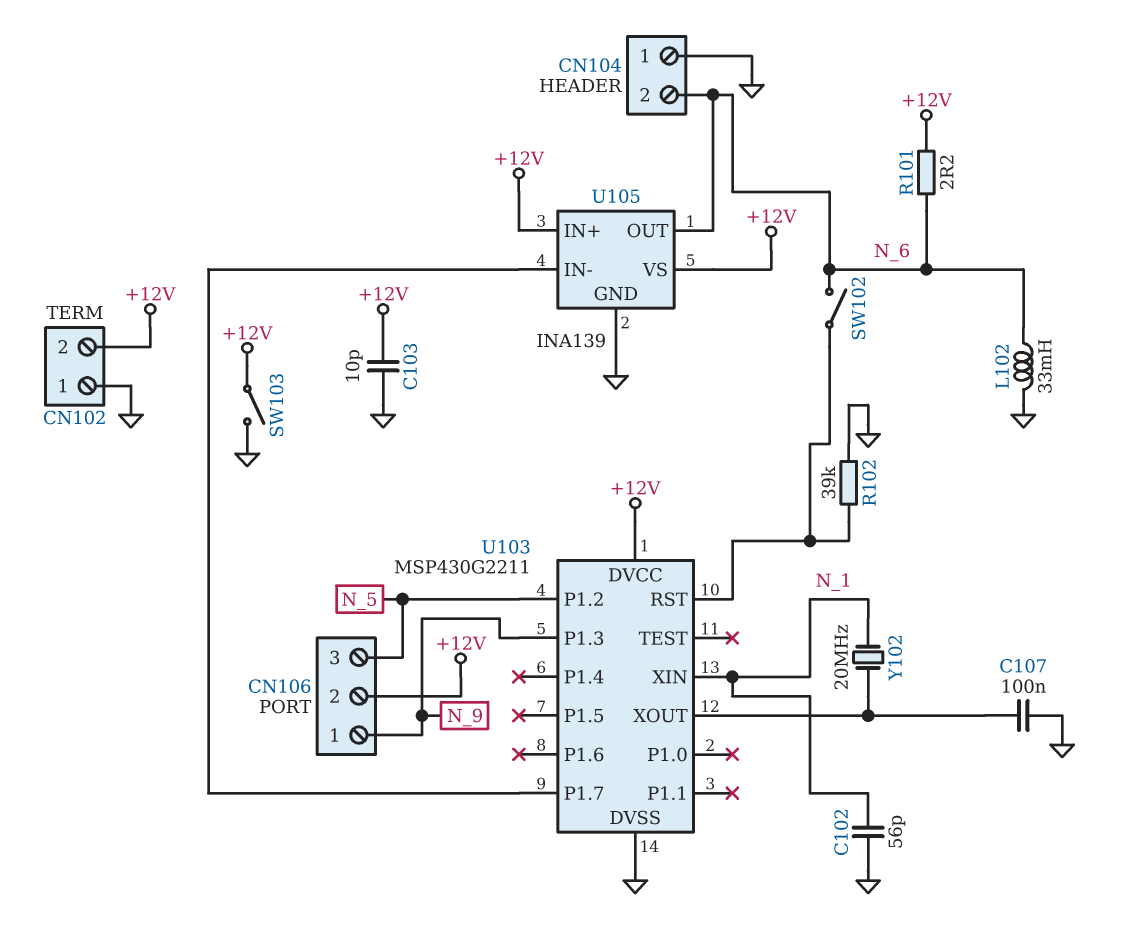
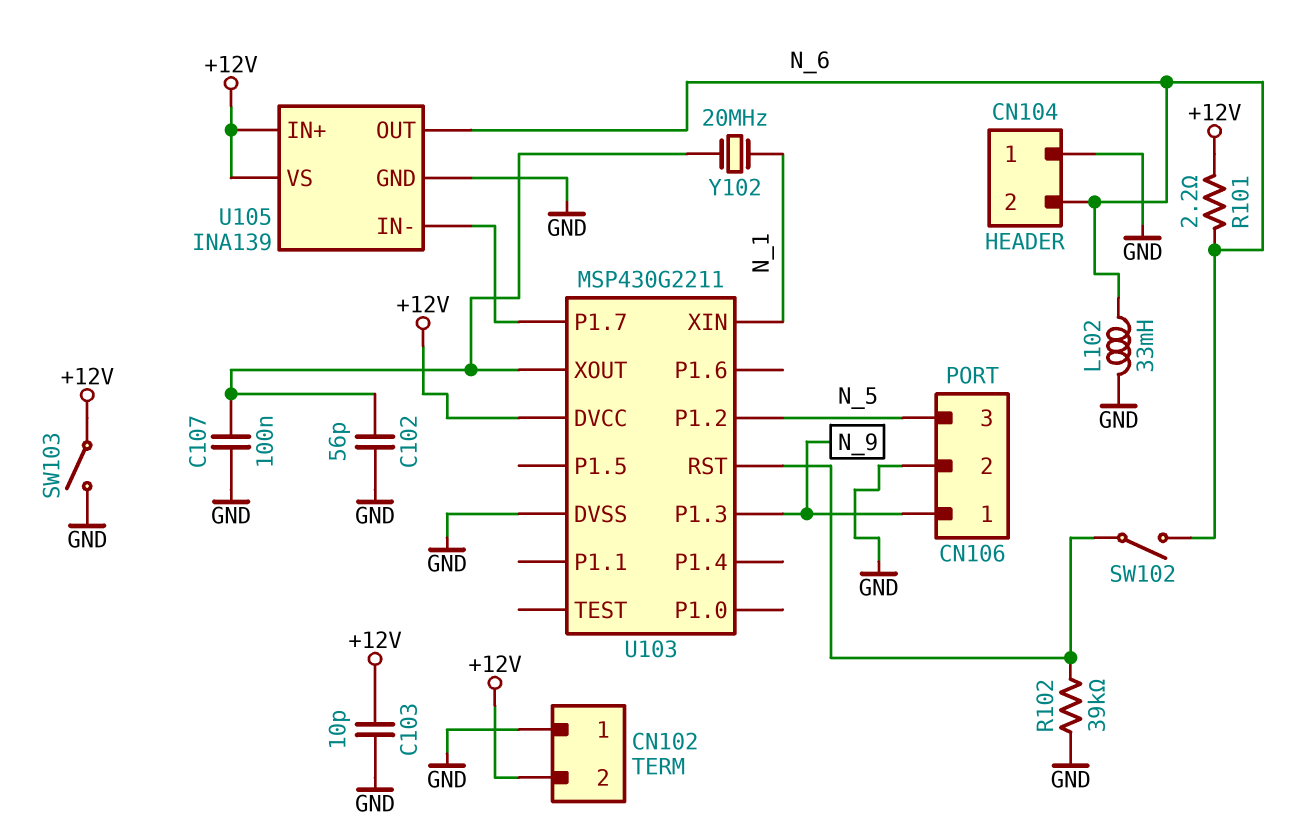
C102: 56pF (GND, N_1) -> 56pF (GND, U103/XOUT)
CN106 pin 2: +12V -> GND

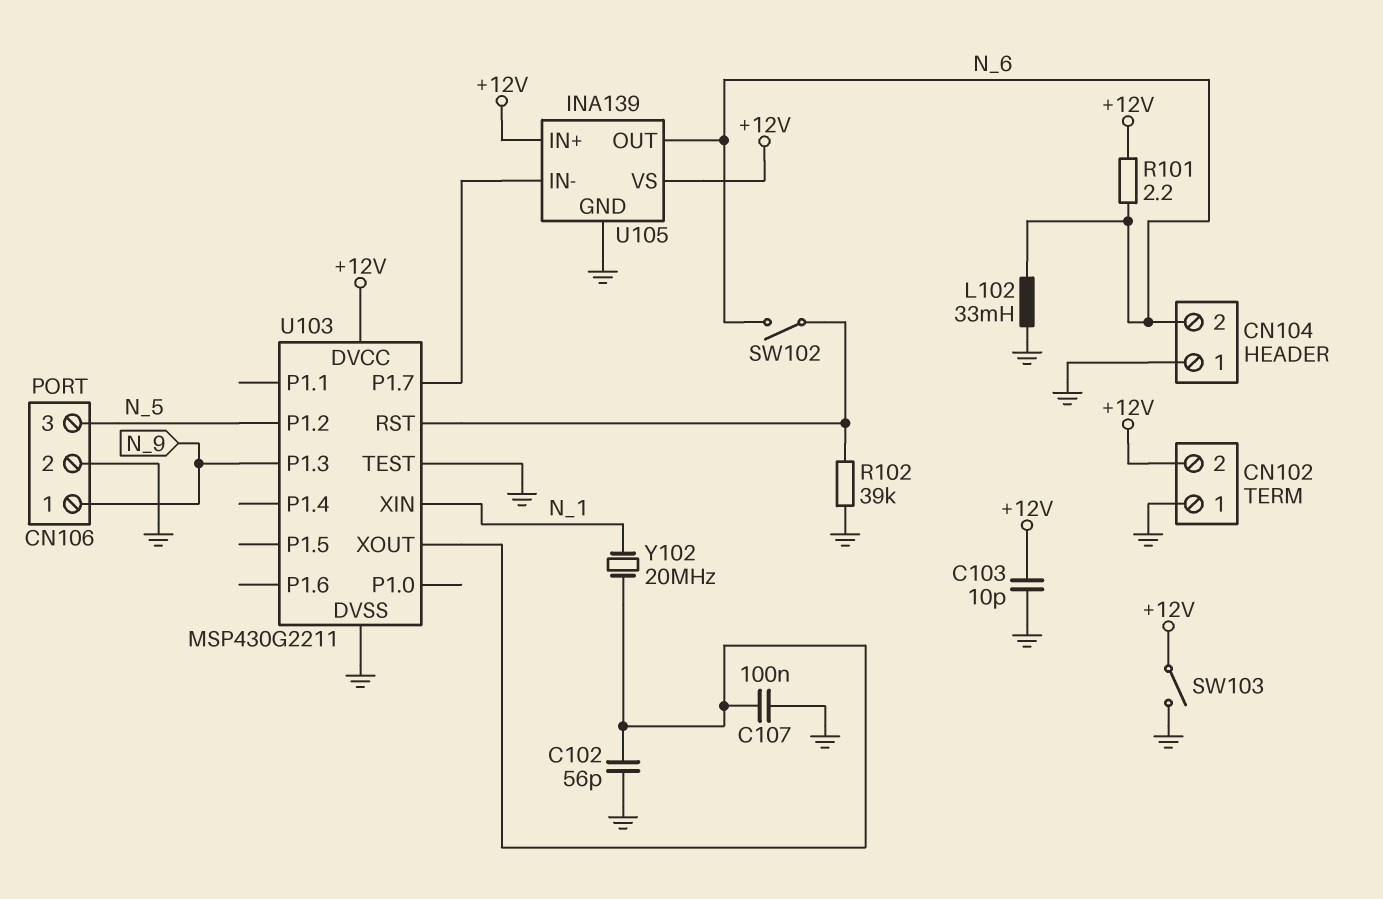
U103 pin TEST: none -> GND

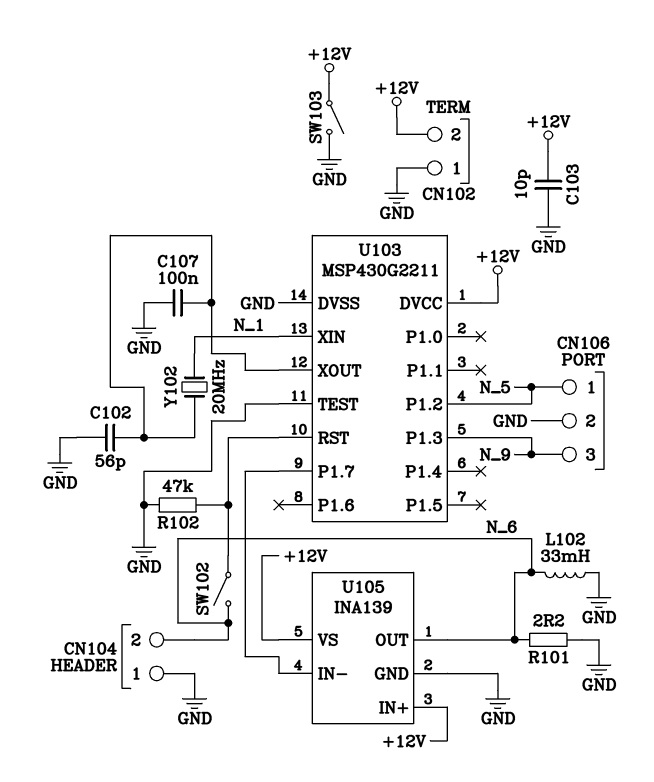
CN106 pin 1: N_9 -> N_5
CN106 pin 3: N_5 -> N_9
R101: 2.2 (+12V, N_6) -> 2.2 (GND, N_6)
R102: 39k (GND, U103/RST) -> 47k (GND, U103/RST)

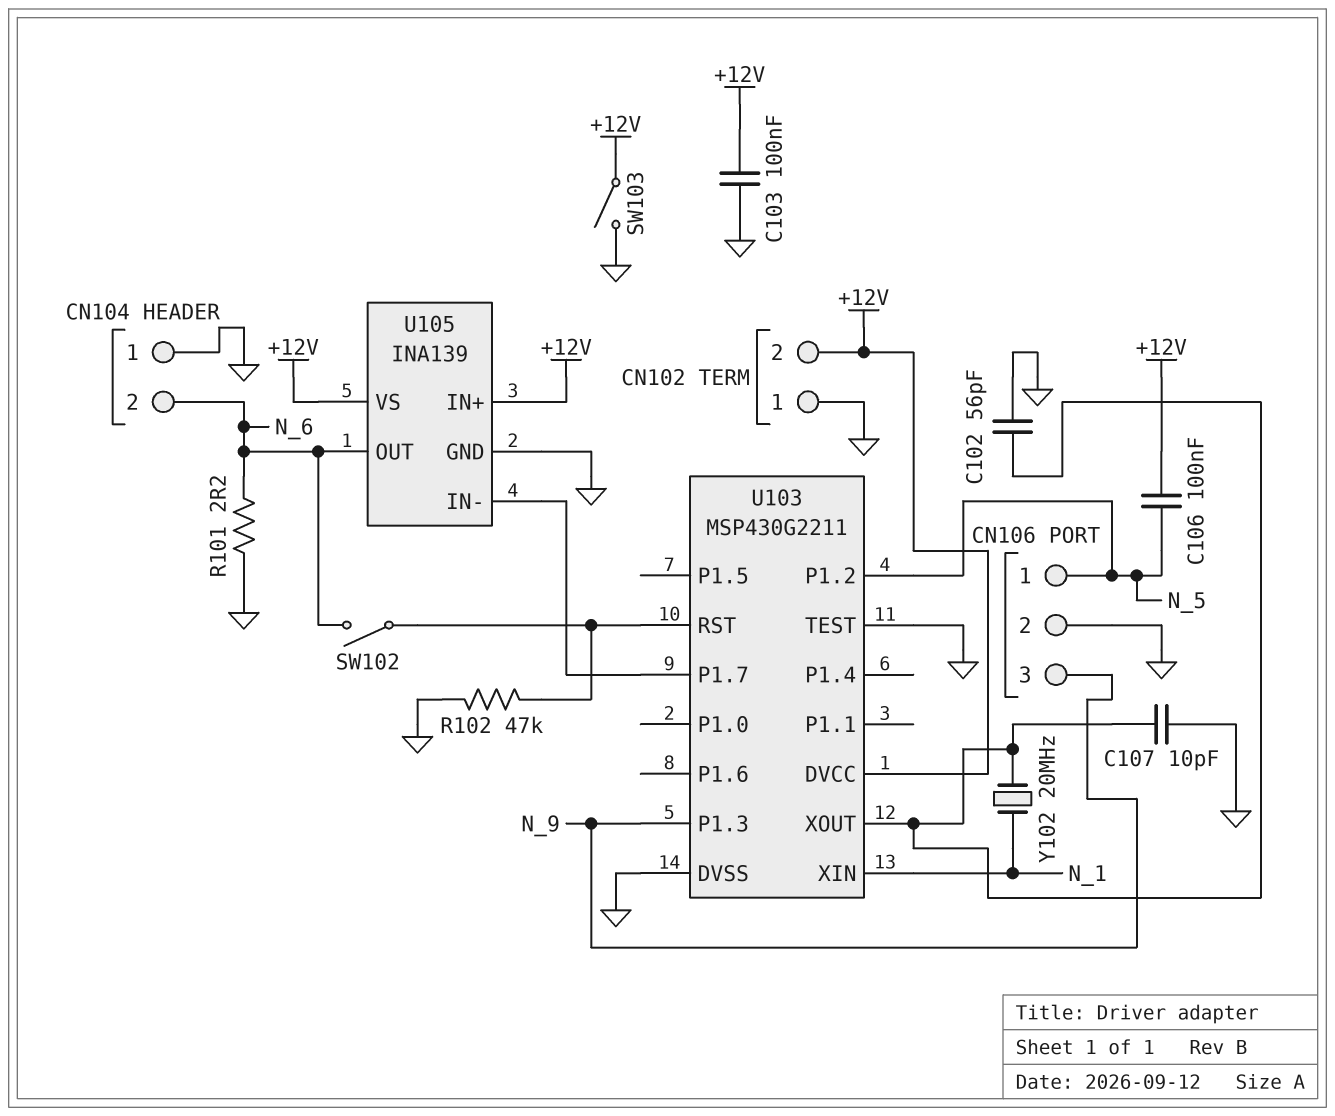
C103: 10pF (+12V, GND) -> 100nF (+12V, GND)
C106: none -> 100nF (+12V, N_5)
C107: 100nF (GND, U103/XOUT) -> 10pF (GND, U103/XOUT)
L102: 33mH (GND, N_6) -> none

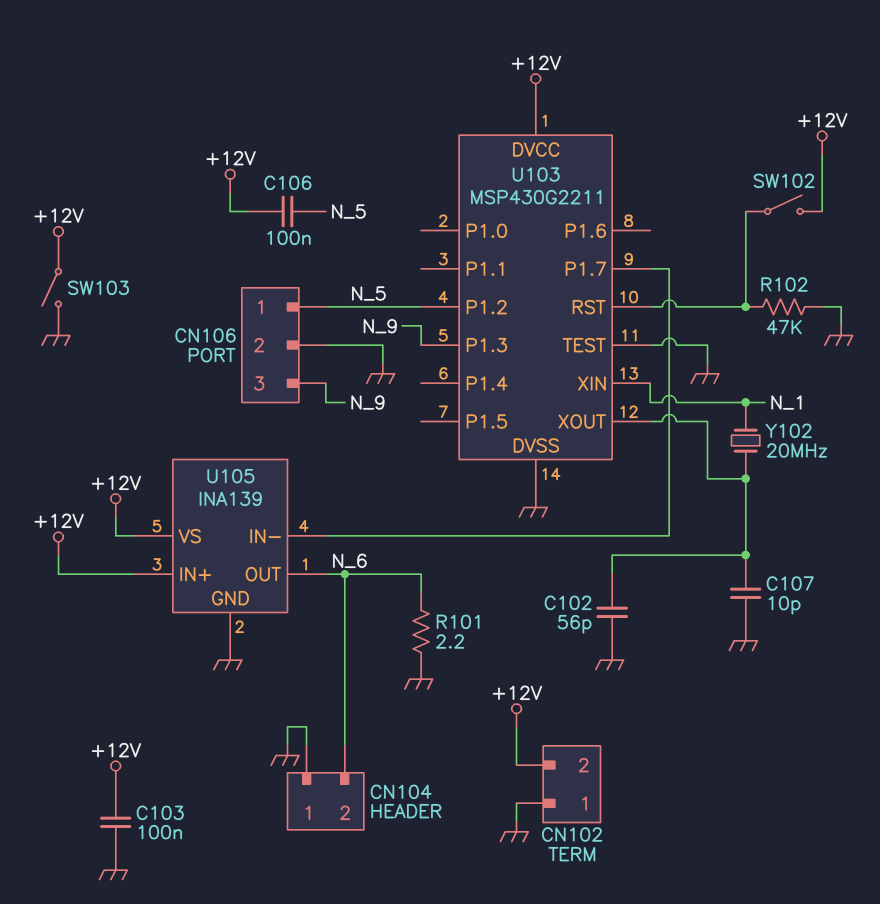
SW102: switch (N_6, U103/RST) -> switch (+12V, U103/RST)

